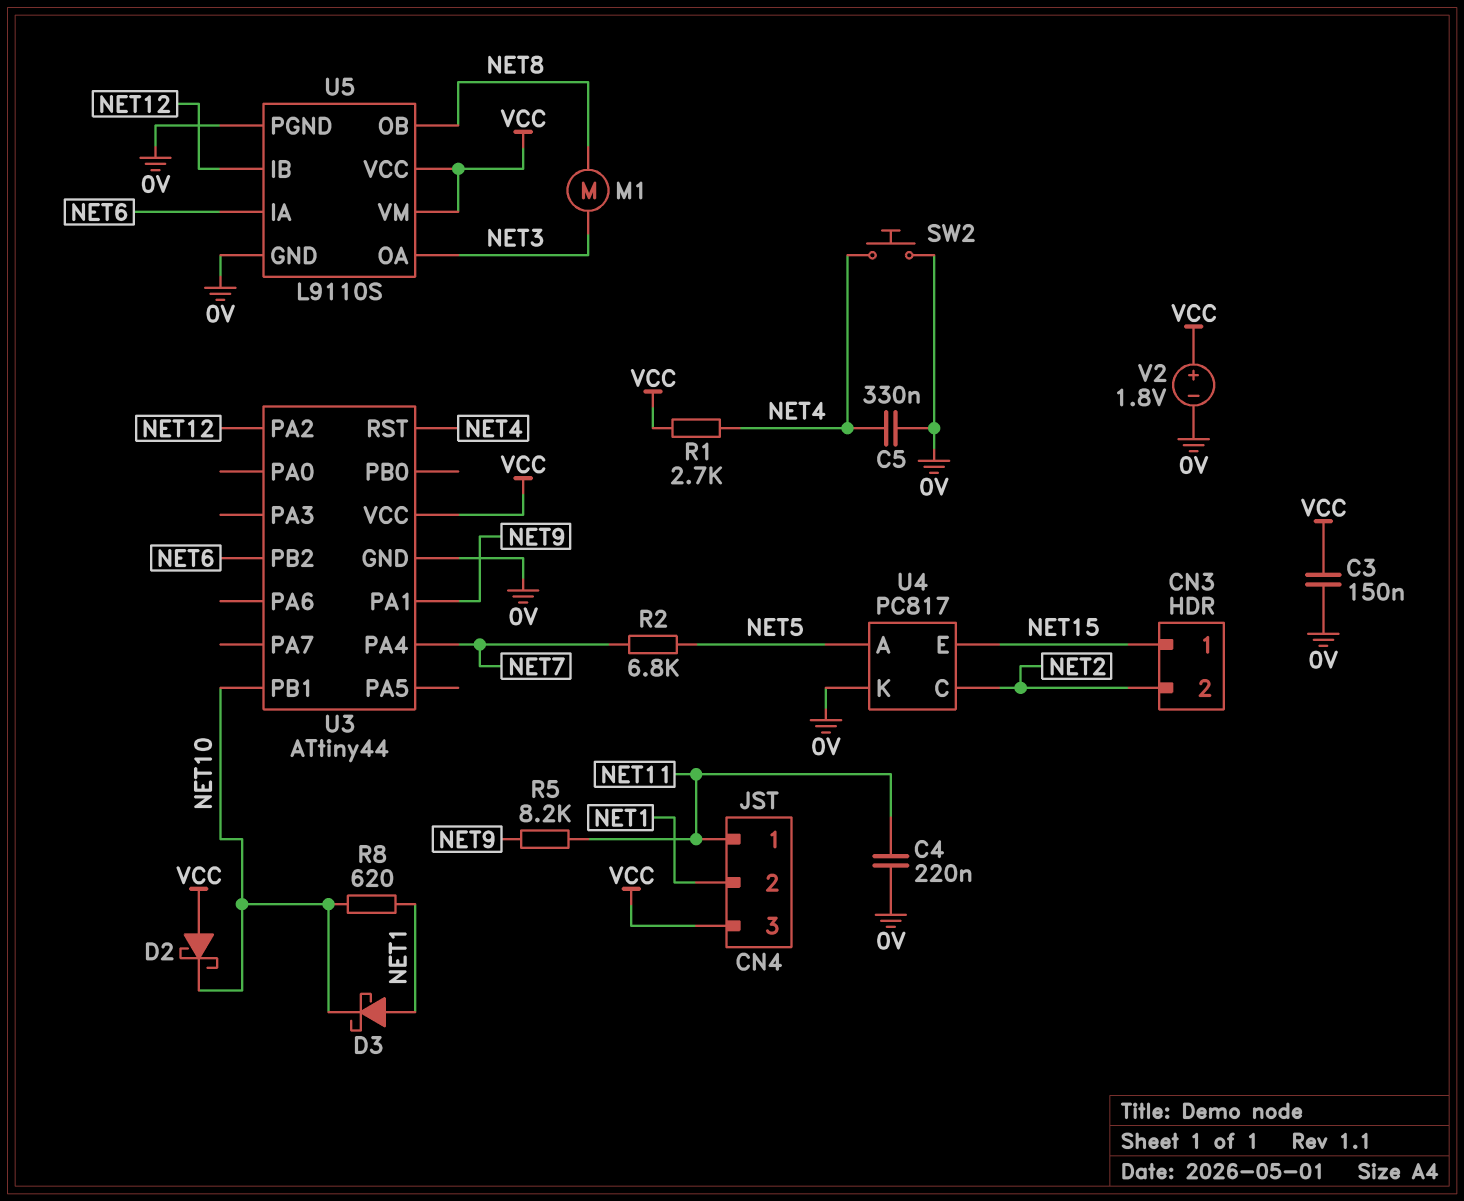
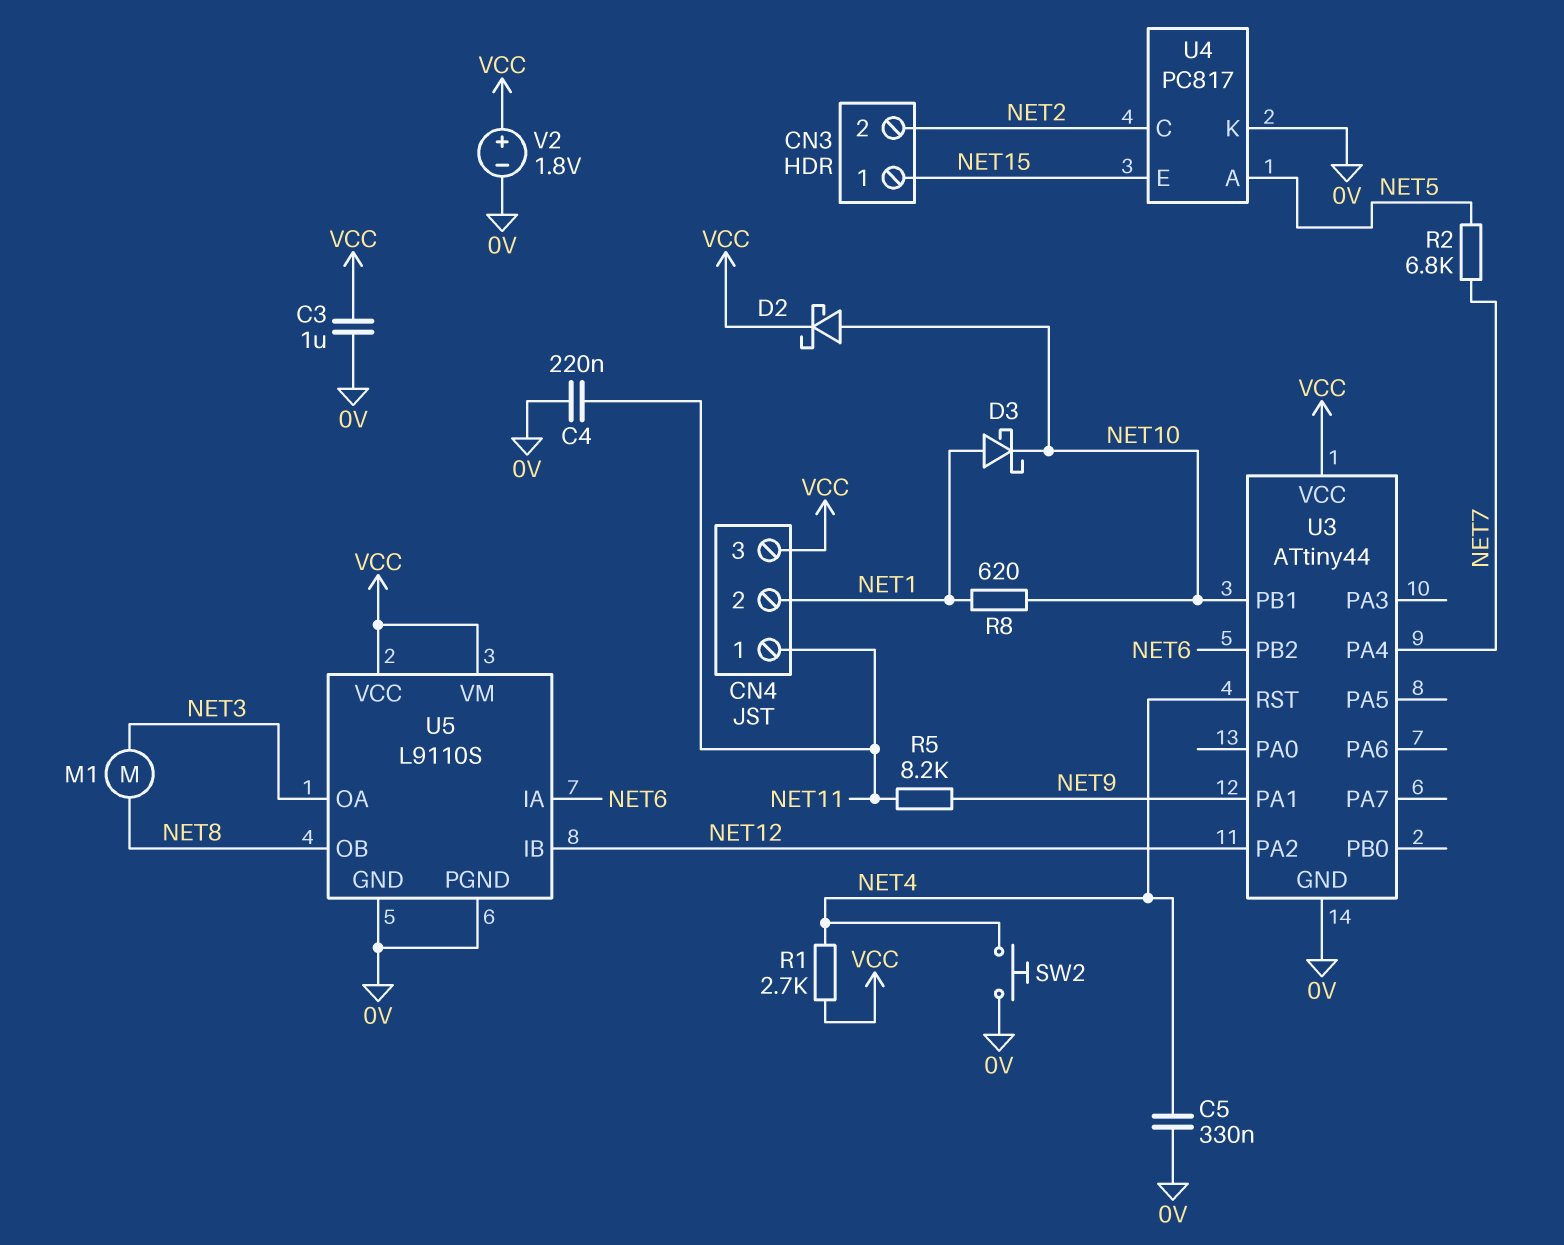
C3: 150nF (0V, VCC) -> 1uF (0V, VCC)
D2: schottky (A VCC, K NET10) -> schottky (A NET10, K VCC)

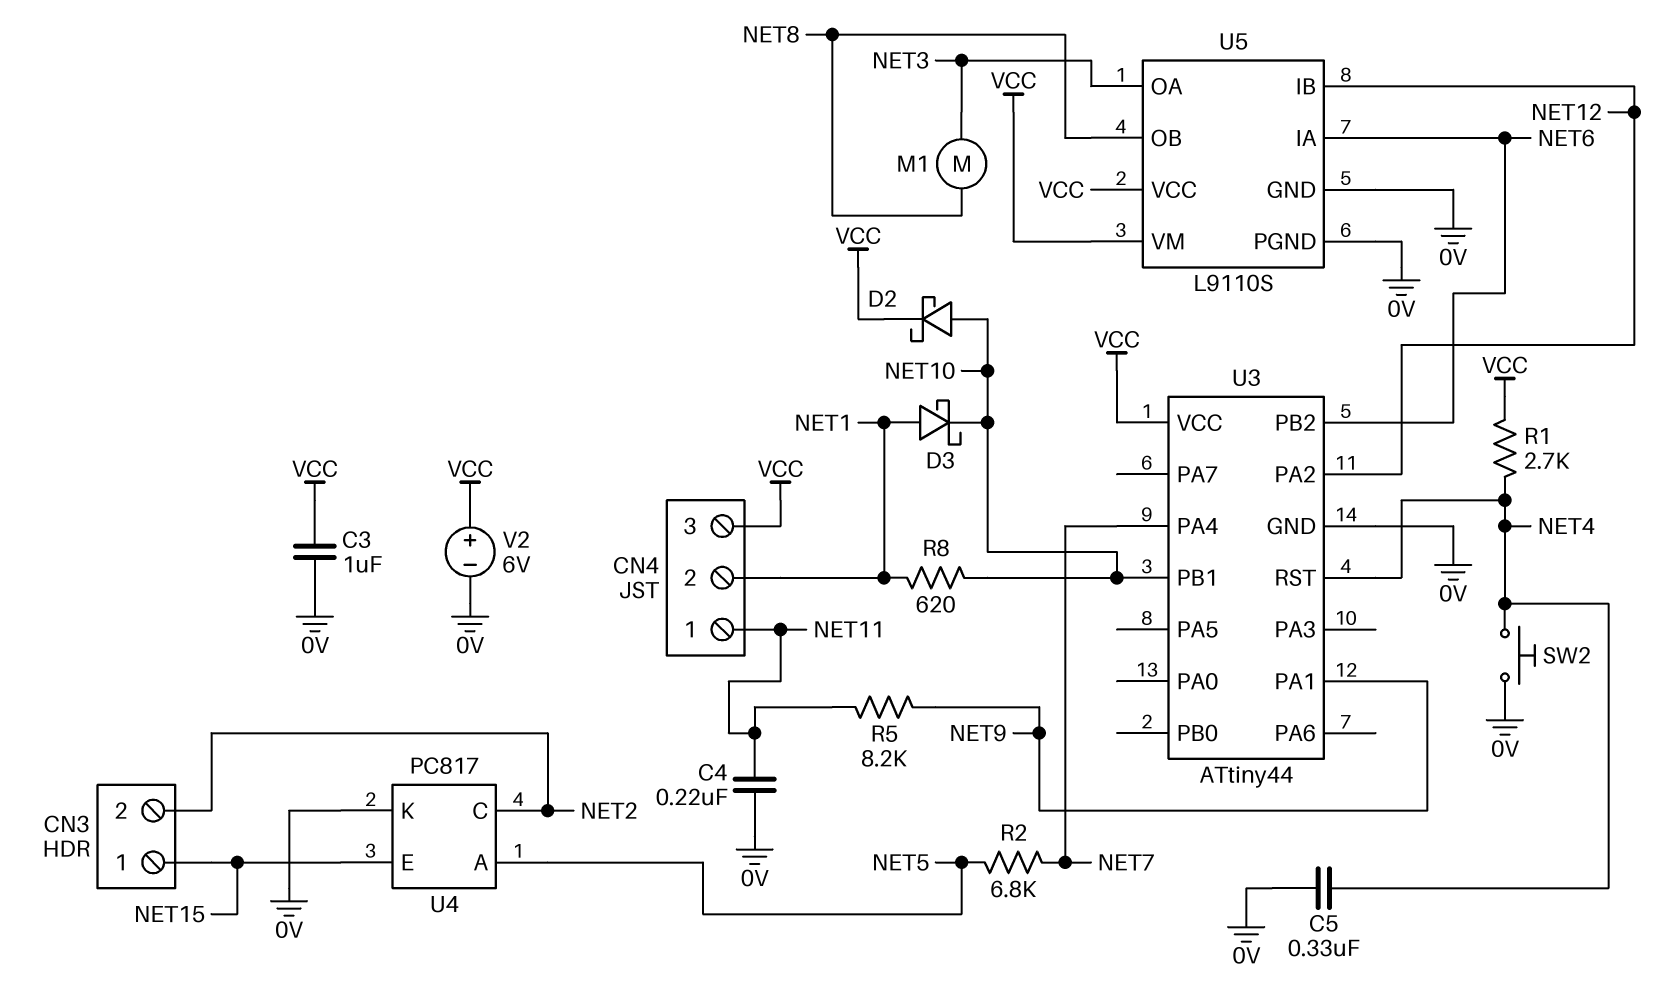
V2: 1.8V (plus VCC, minus 0V) -> 6V (plus VCC, minus 0V)

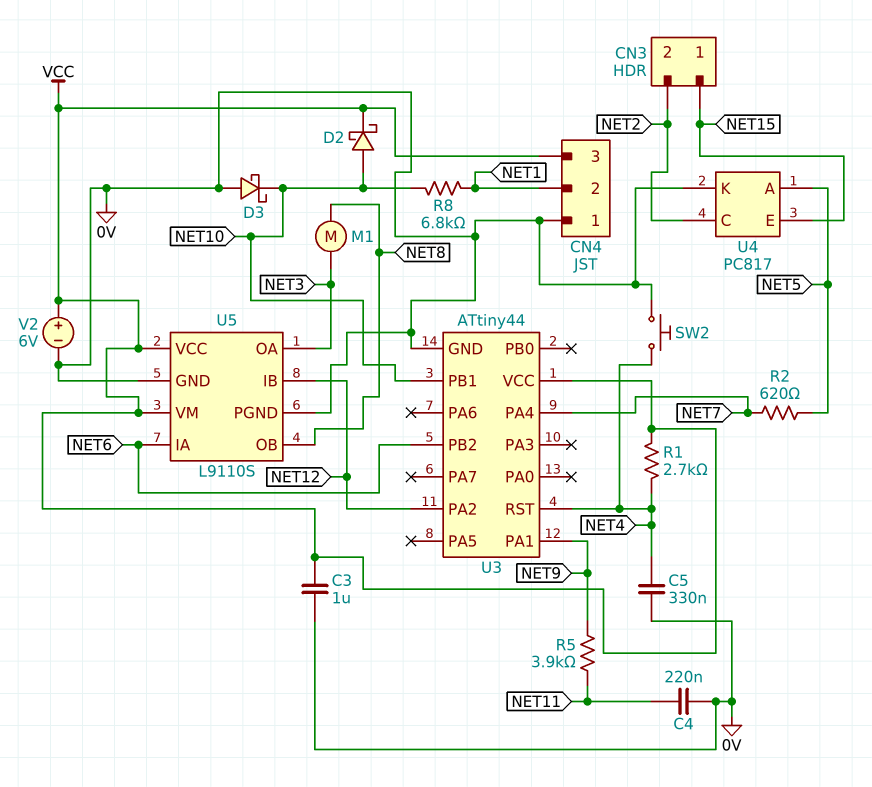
CN4 pin 1: NET11 -> 0V
D3: schottky (A NET1, K NET10) -> schottky (A 0V, K NET10)
R2: 6.8k (NET5, NET7) -> 620 (NET5, NET7)
R5: 8.2k (NET9, NET11) -> 3.9k (NET9, NET11)
R8: 620 (NET1, NET10) -> 6.8k (NET1, NET10)

